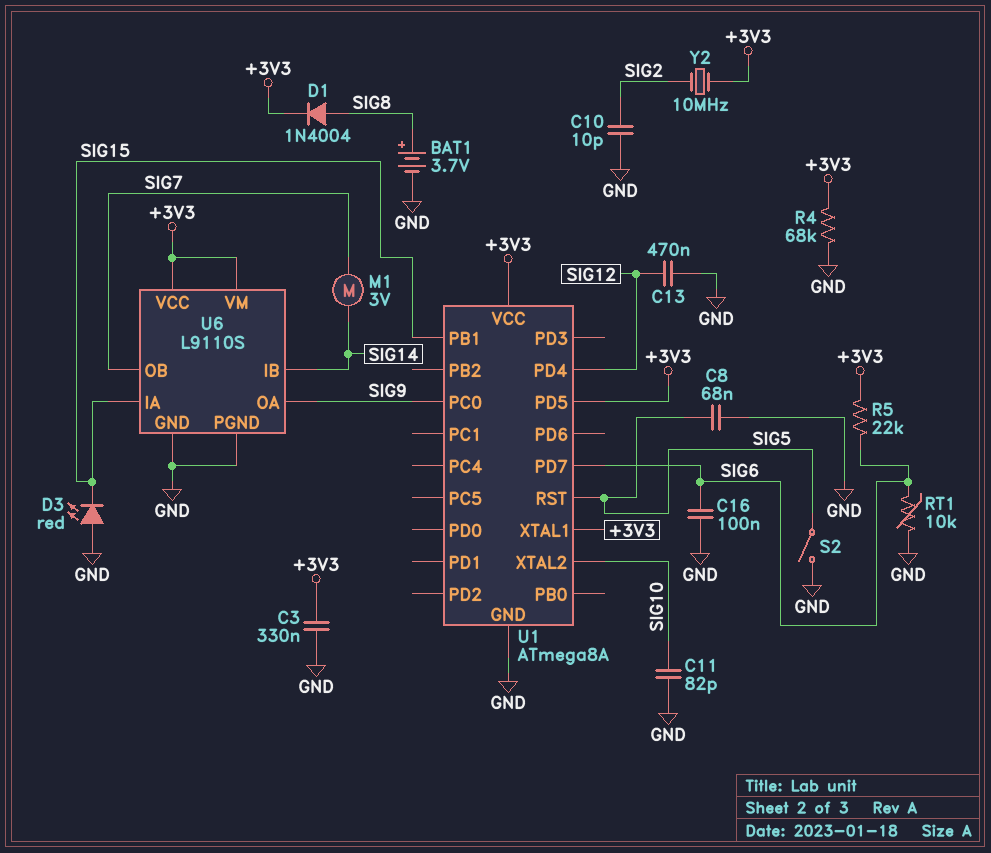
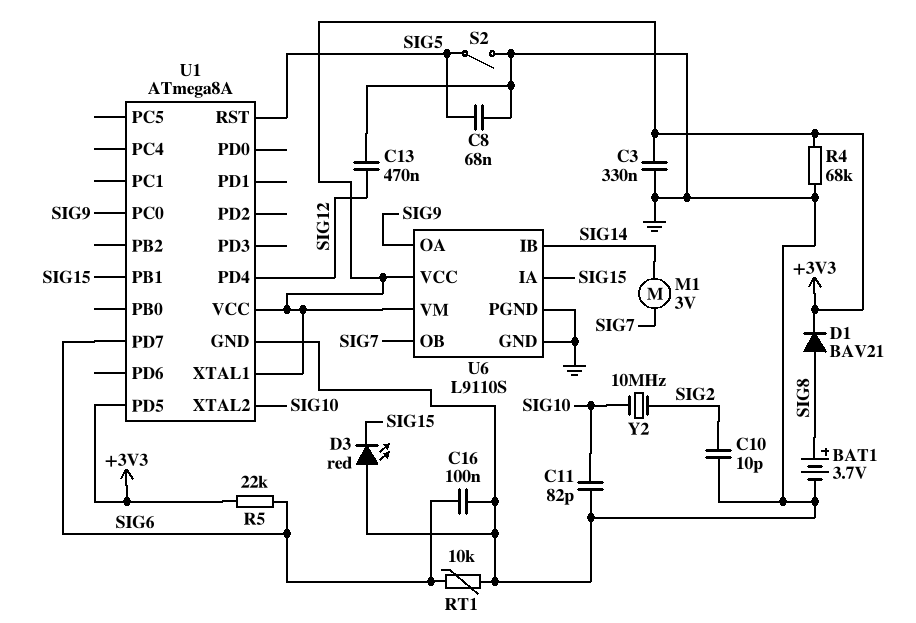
D1: diode 1N4004 (A SIG8, K +3V3) -> diode BAV21 (A SIG8, K +3V3)
Y2: 10MHz (+3V3, SIG2) -> 10MHz (SIG2, SIG10)

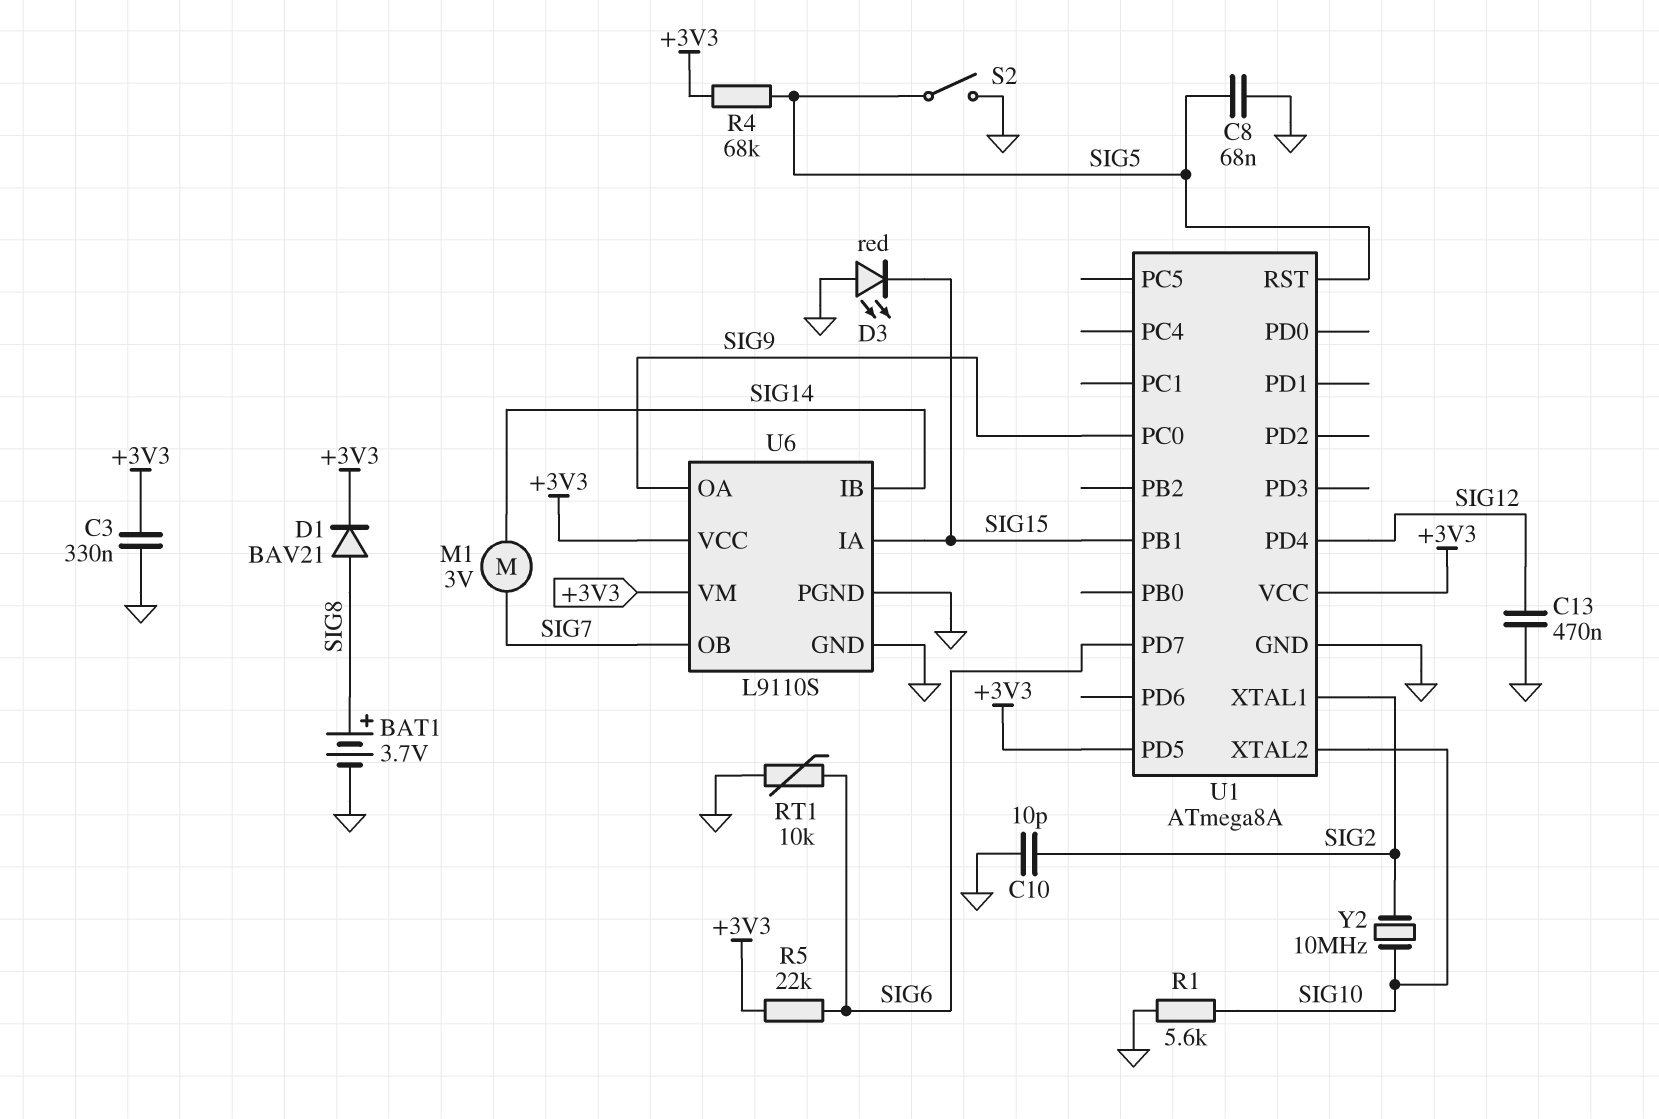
C11: 82pF (GND, SIG10) -> none
C16: 100nF (GND, SIG6) -> none
R1: none -> 5.6k (GND, SIG10)
R4: 68k (+3V3, GND) -> 68k (+3V3, SIG5)
U1 pin XTAL1: +3V3 -> SIG2

